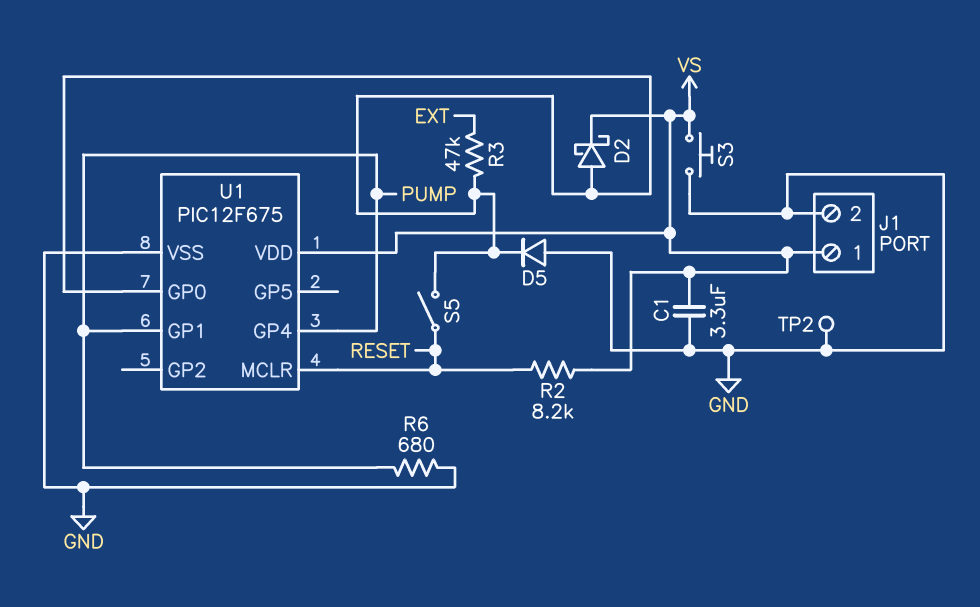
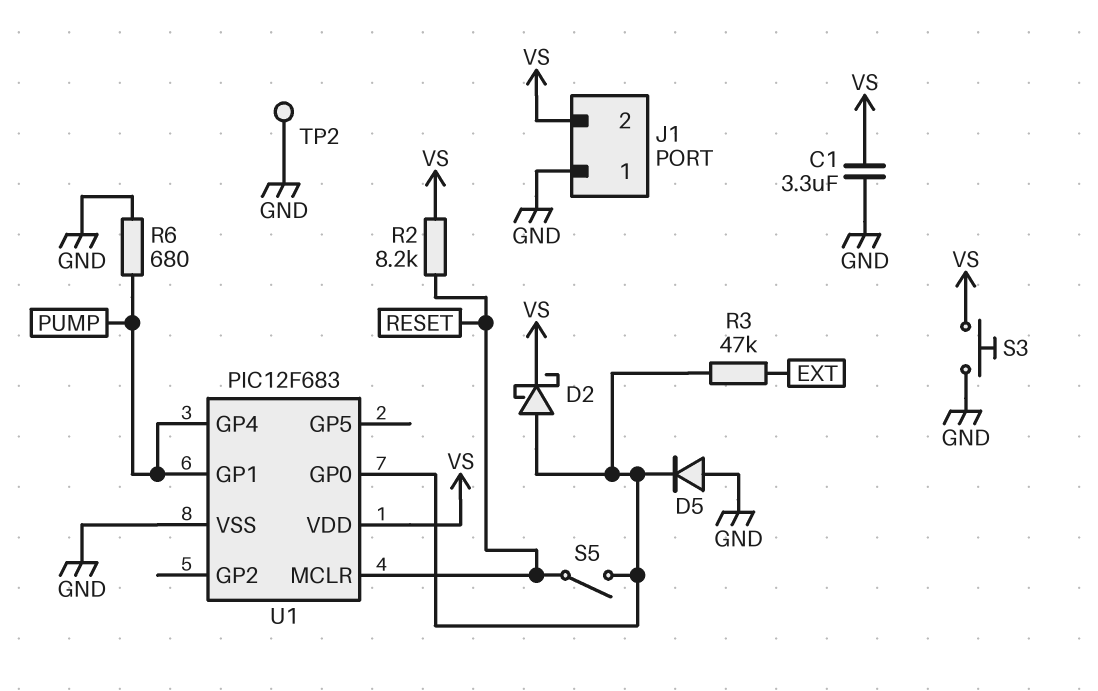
J1 pin 1: VS -> GND
J1 pin 2: GND -> VS
U1: PIC12F675 -> PIC12F683

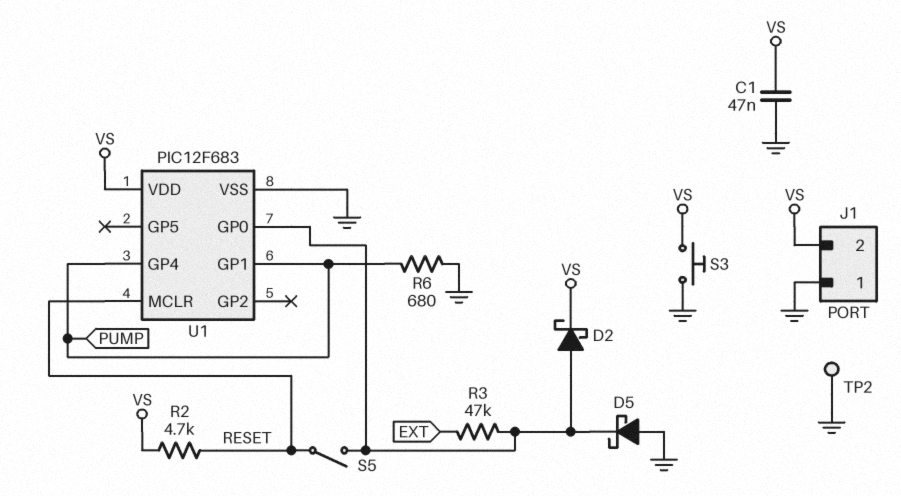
C1: 3.3uF (GND, VS) -> 47nF (GND, VS)
D5: diode (A GND, K U1/GP0) -> schottky (A GND, K U1/GP0)
R2: 8.2k (RESET, VS) -> 4.7k (RESET, VS)

